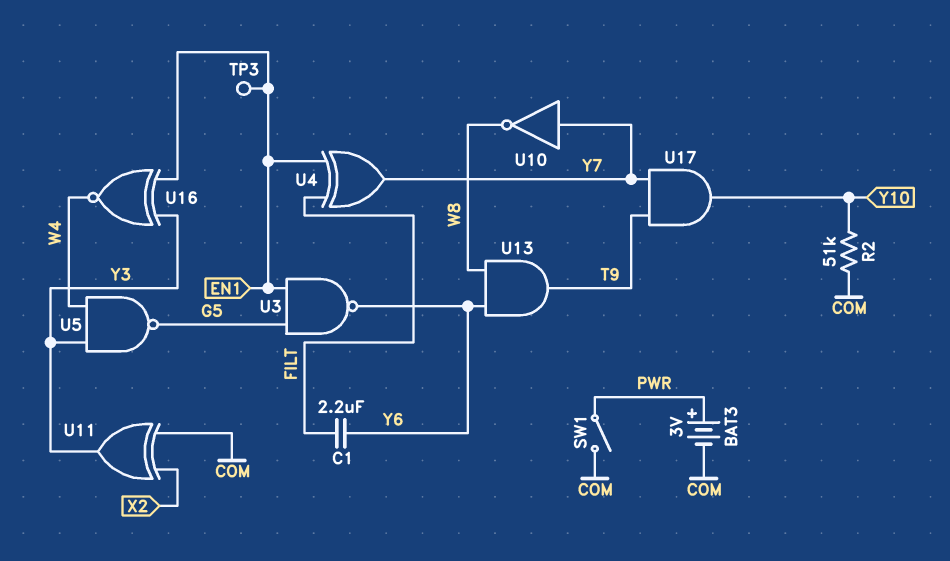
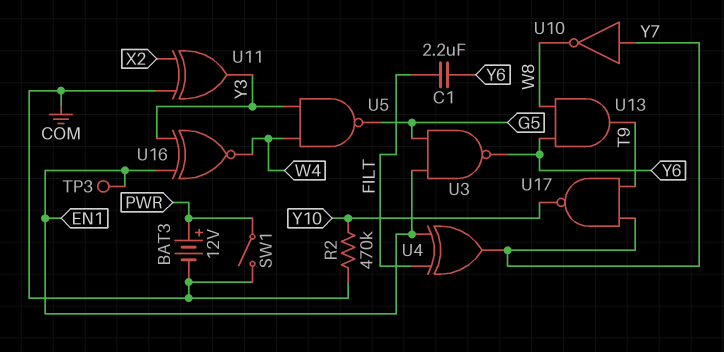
BAT3: 3V (plus PWR, minus COM) -> 12V (plus PWR, minus COM)
R2: 51k (COM, Y10) -> 470k (COM, Y10)
U17: AND (in T9, in Y7, out Y10) -> NAND (in T9, in Y7, out Y10)

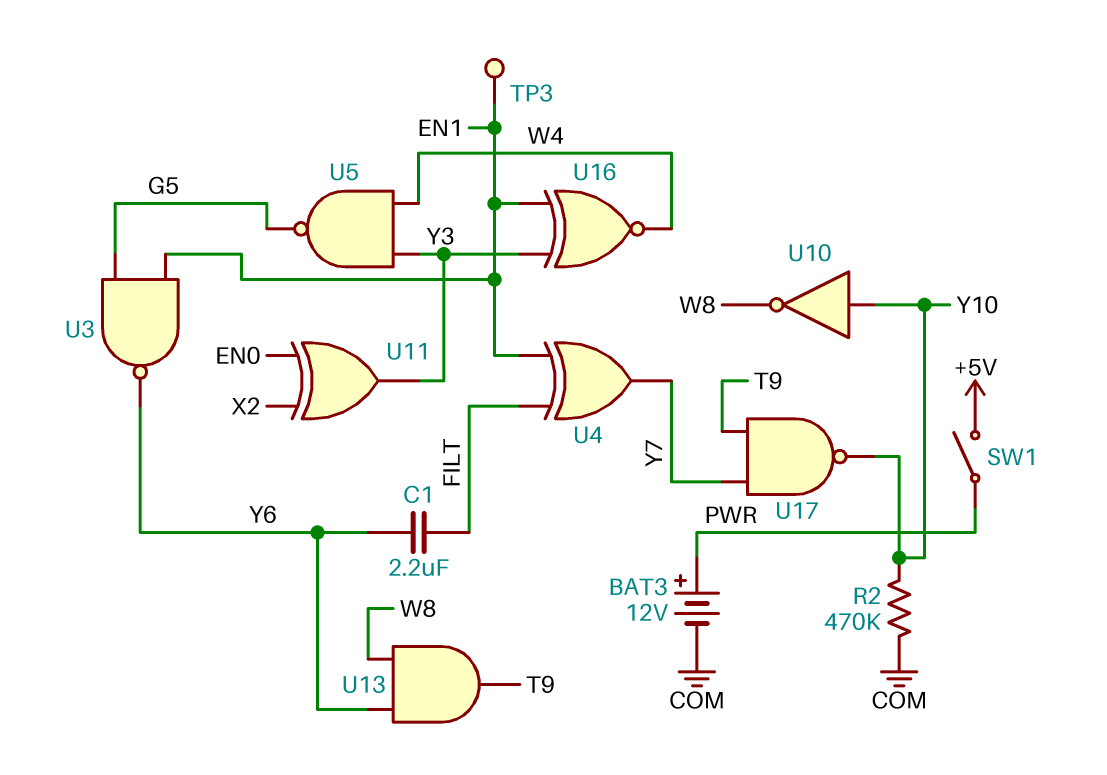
SW1: switch (COM, PWR) -> switch (+5V, PWR)
U10: NOT (in Y7, out W8) -> NOT (in Y10, out W8)
U11: XOR (in COM, in X2, out Y3) -> XOR (in EN0, in X2, out Y3)

